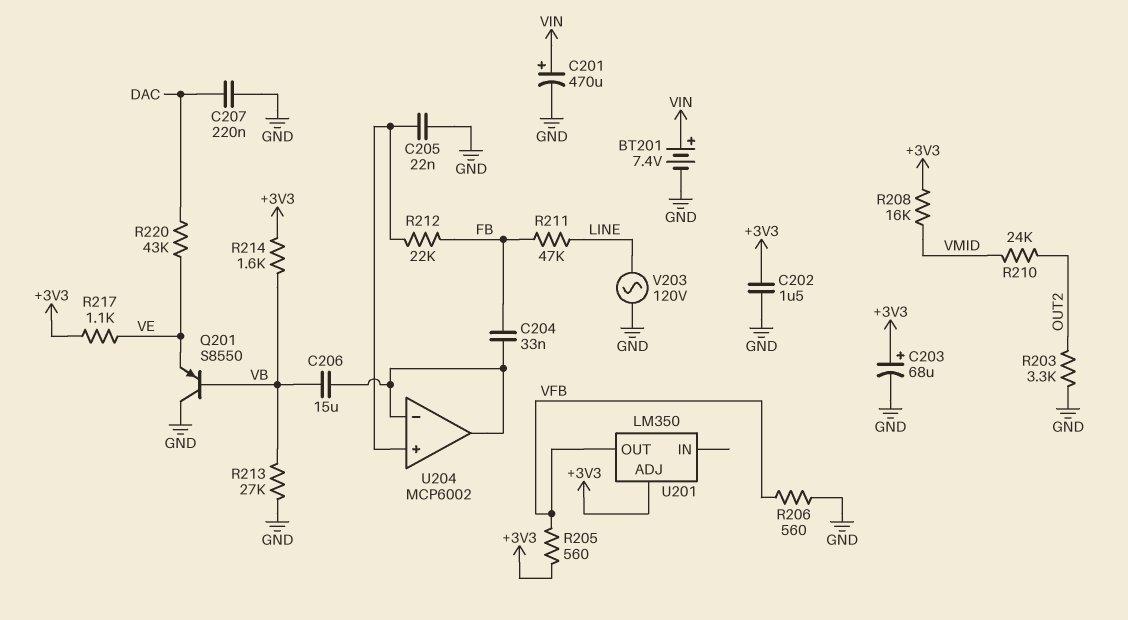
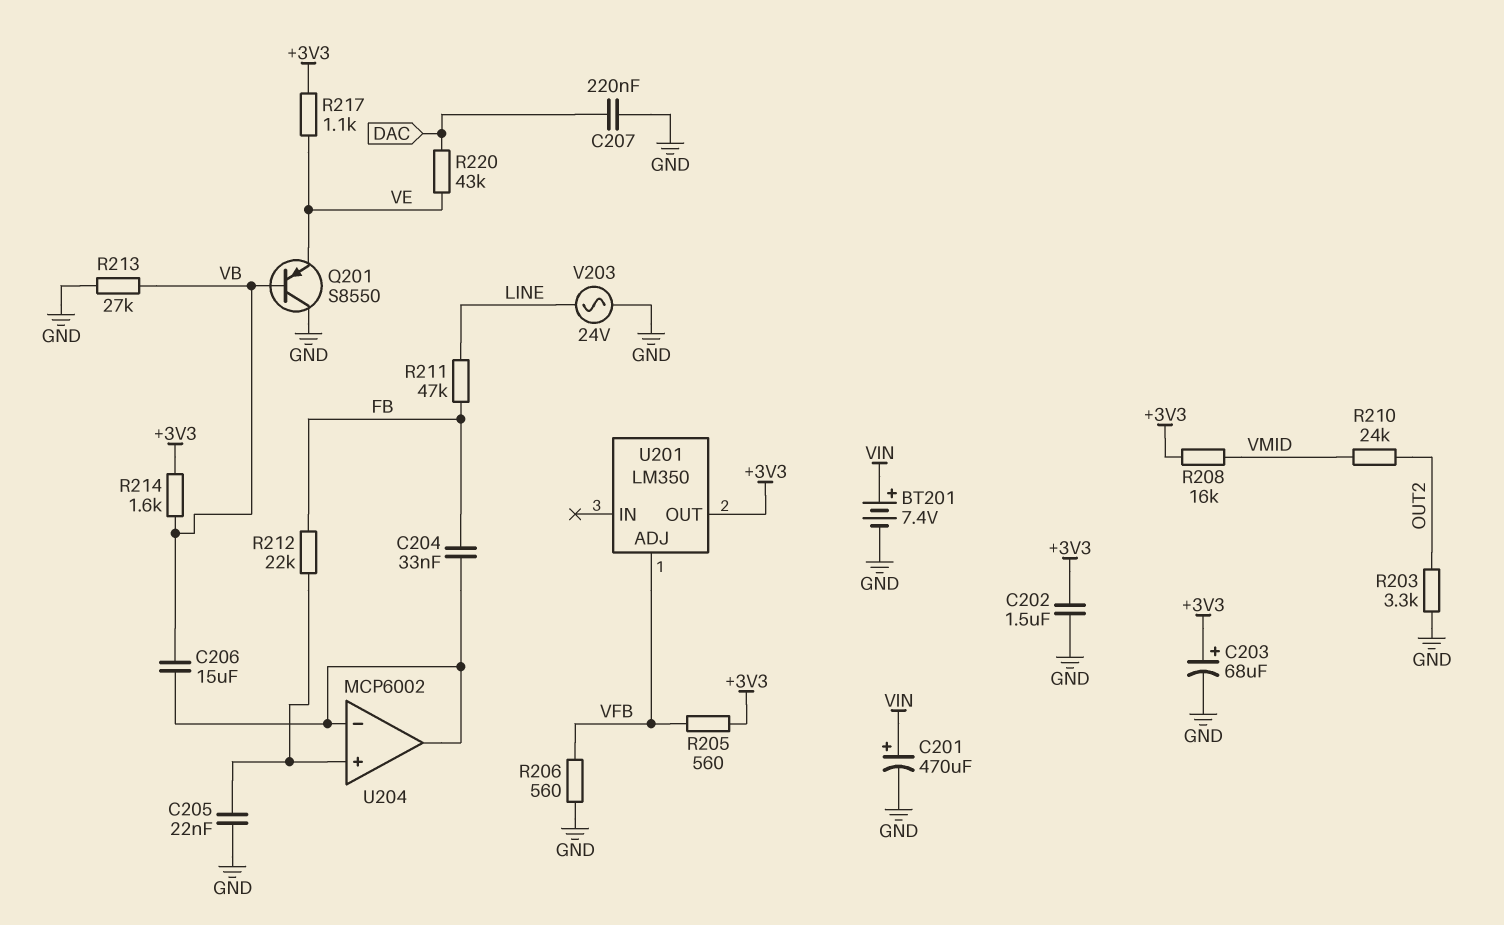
U201 pin ADJ: +3V3 -> VFB
U201 pin OUT: VFB -> +3V3
V203: AC 120V (GND, LINE) -> AC 24V (GND, LINE)

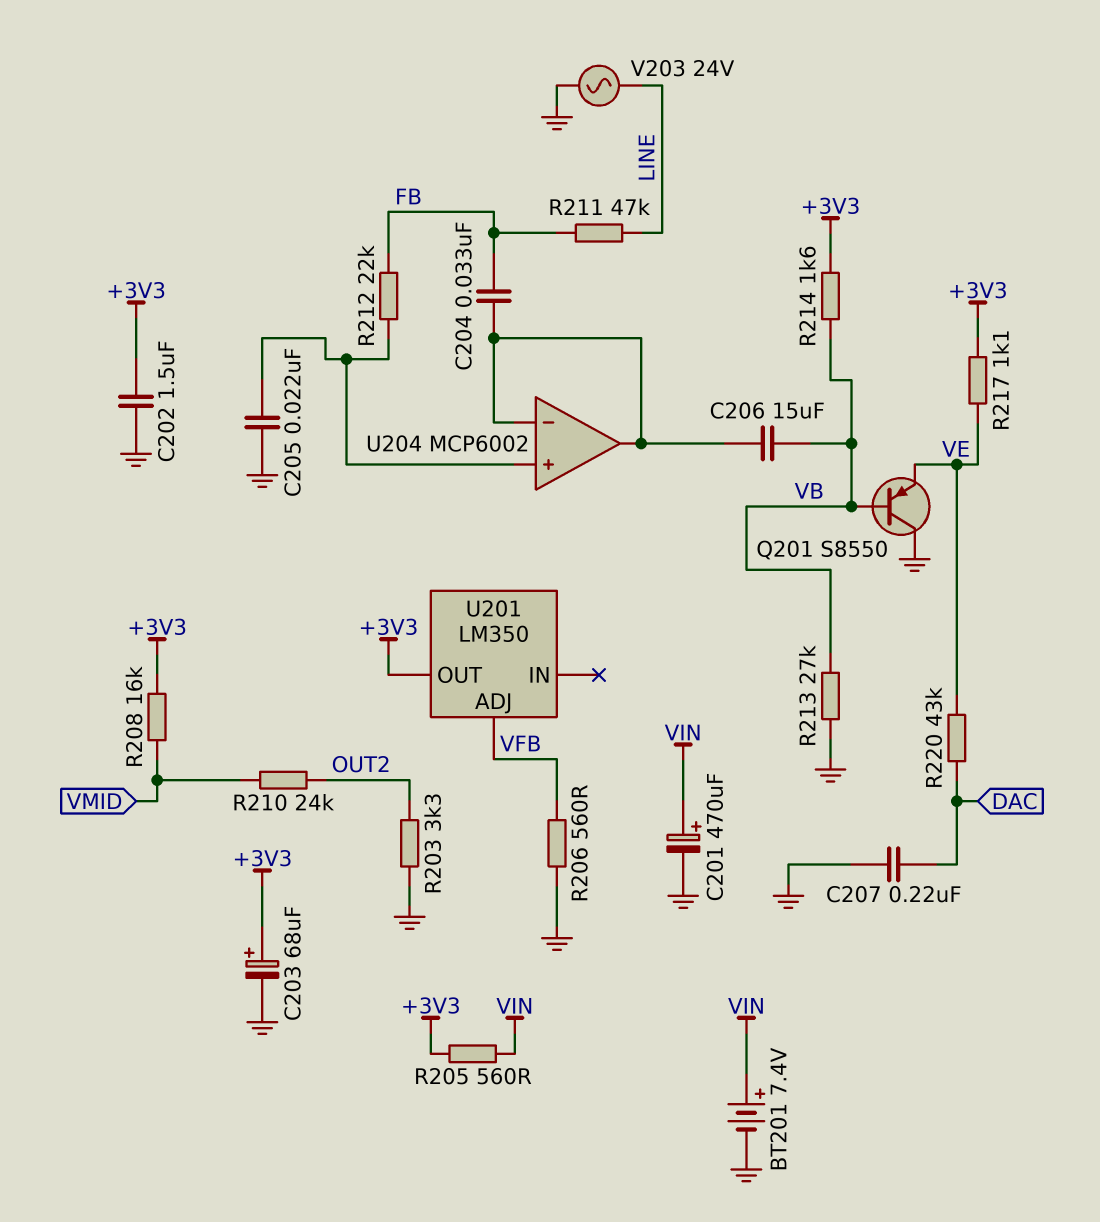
R205: 560 (+3V3, VFB) -> 560 (+3V3, VIN)

